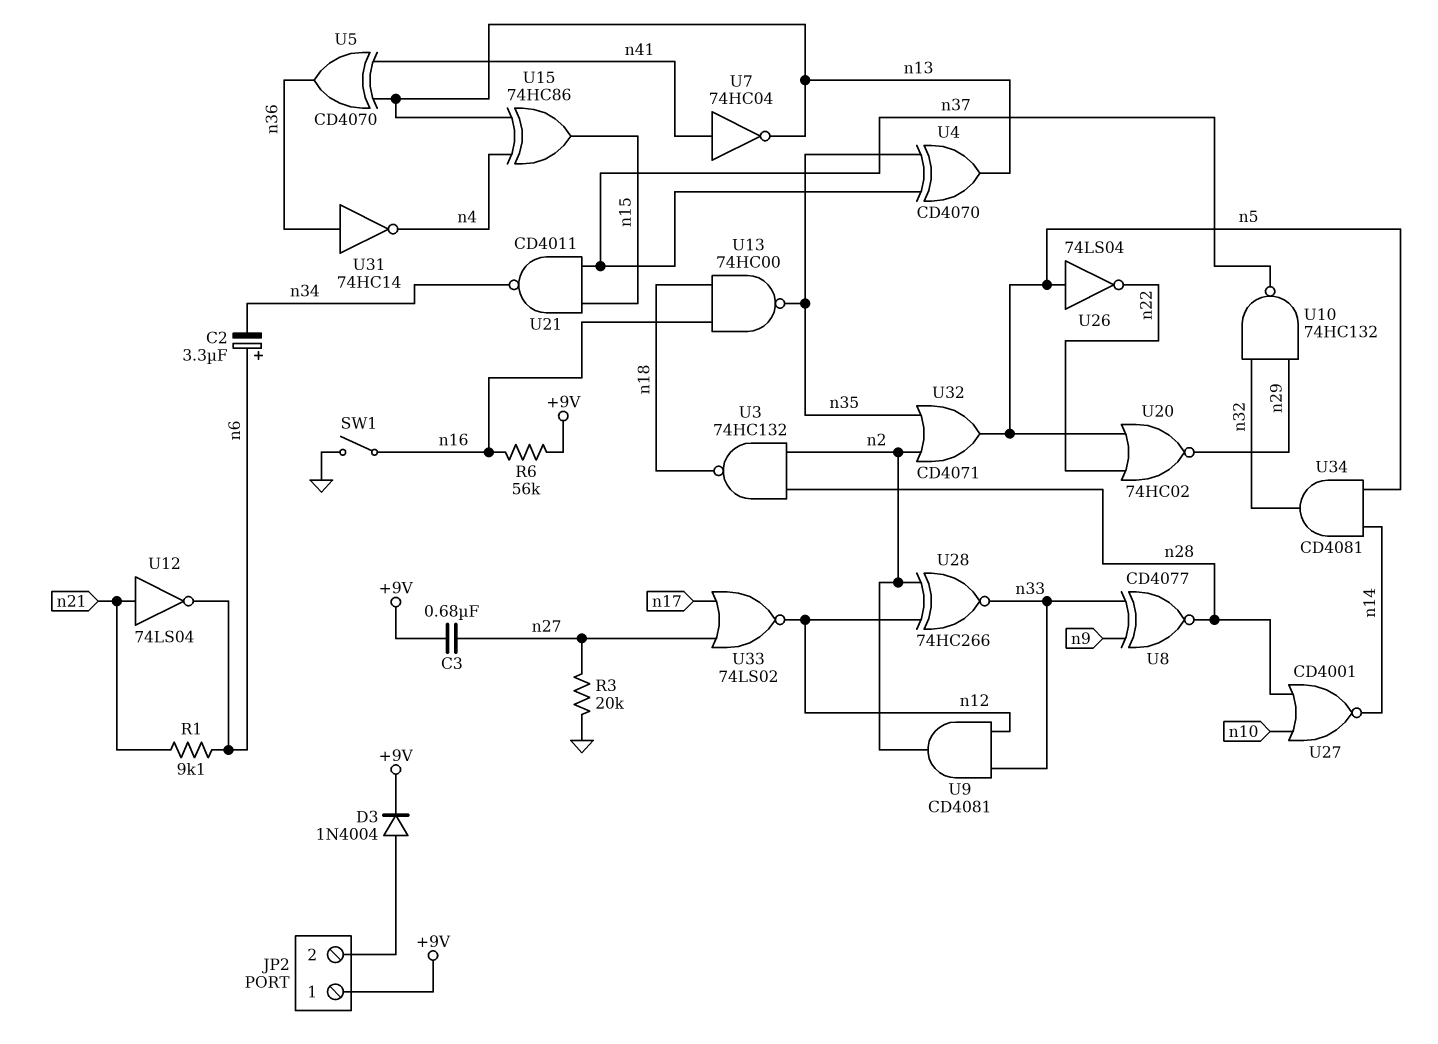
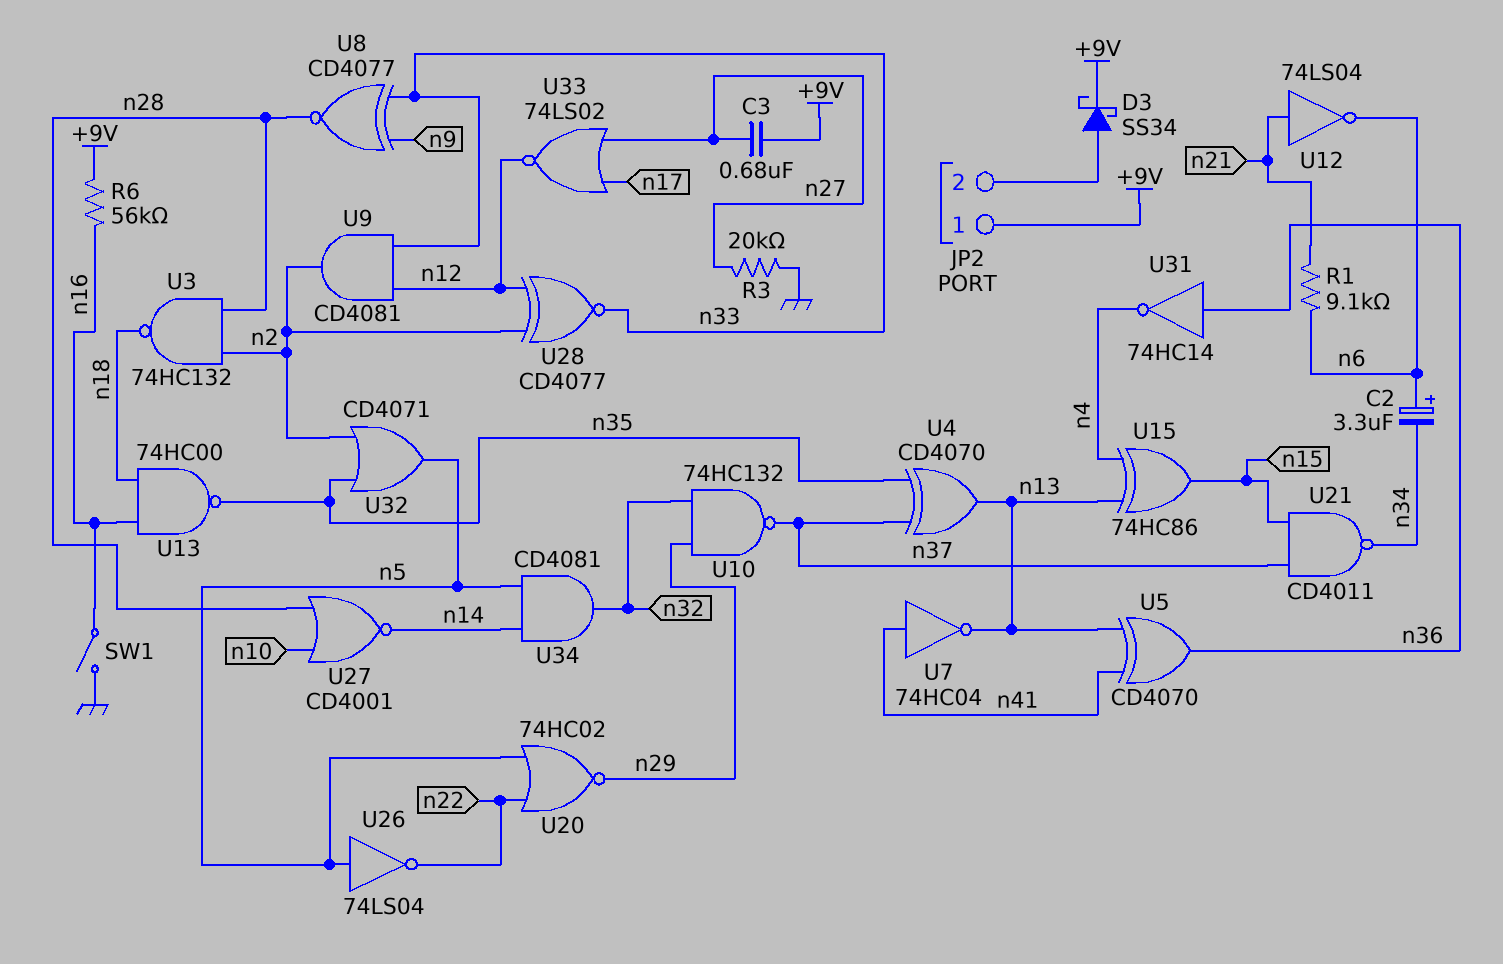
D3: diode 1N4004 (A JP2/2, K +9V) -> schottky SS34 (A JP2/2, K +9V)
U28: XNOR 74HC266 (in n2, in n12, out n33) -> XNOR CD4077 (in n2, in n12, out n33)

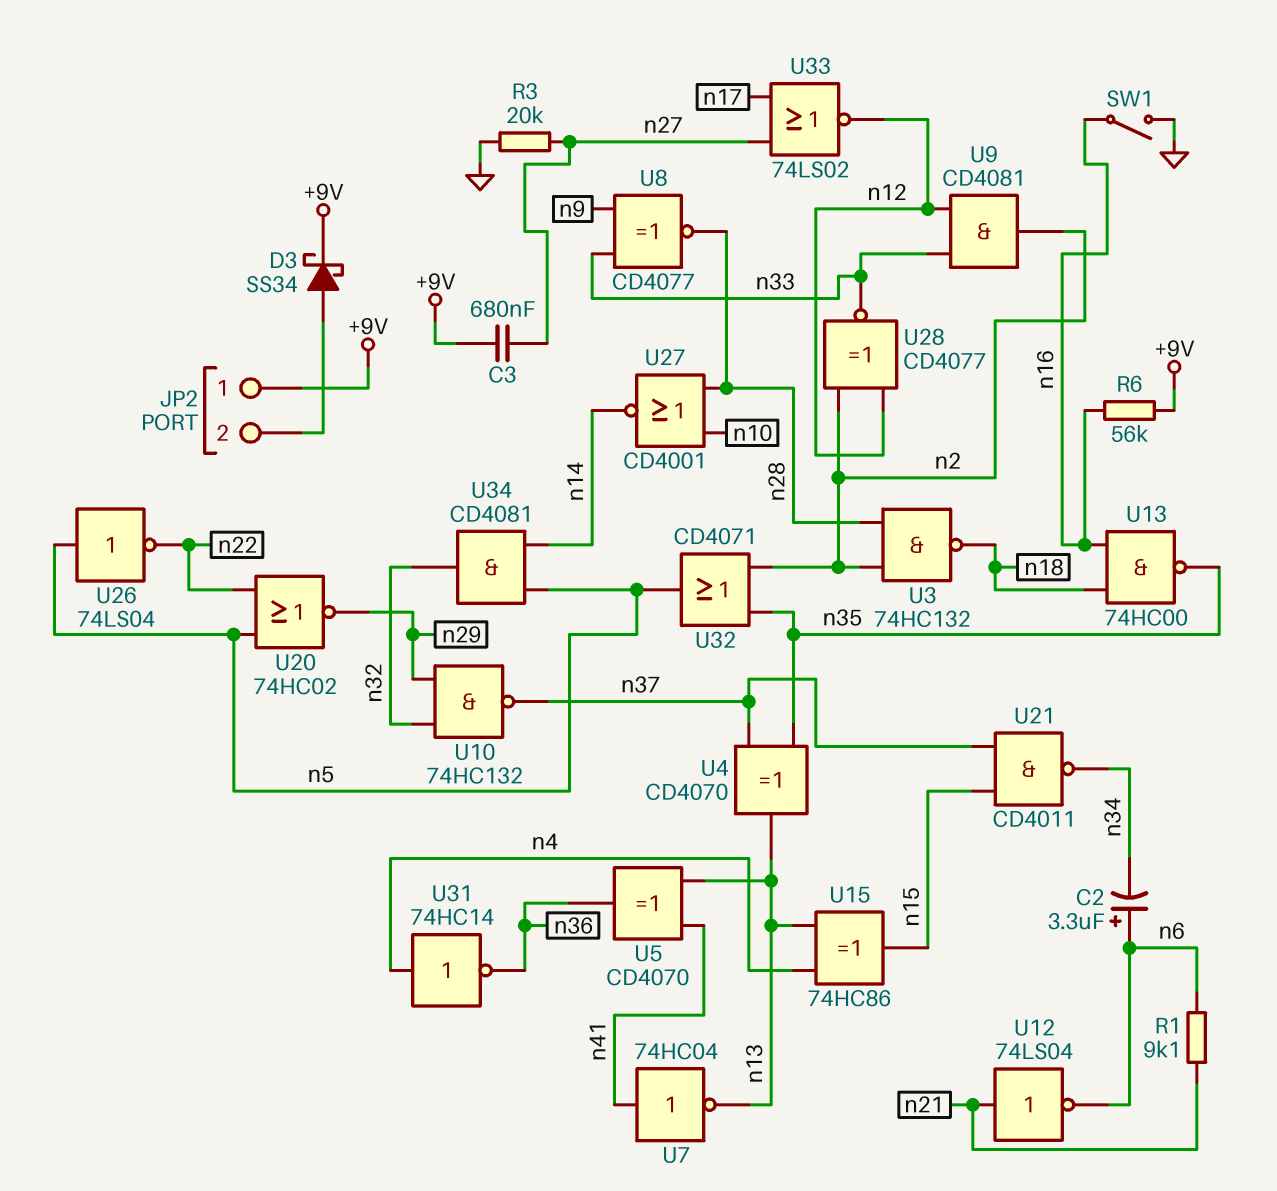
U31: NOT 74HC14 (in n36, out n4) -> NOT 74HC14 (in n4, out n36)

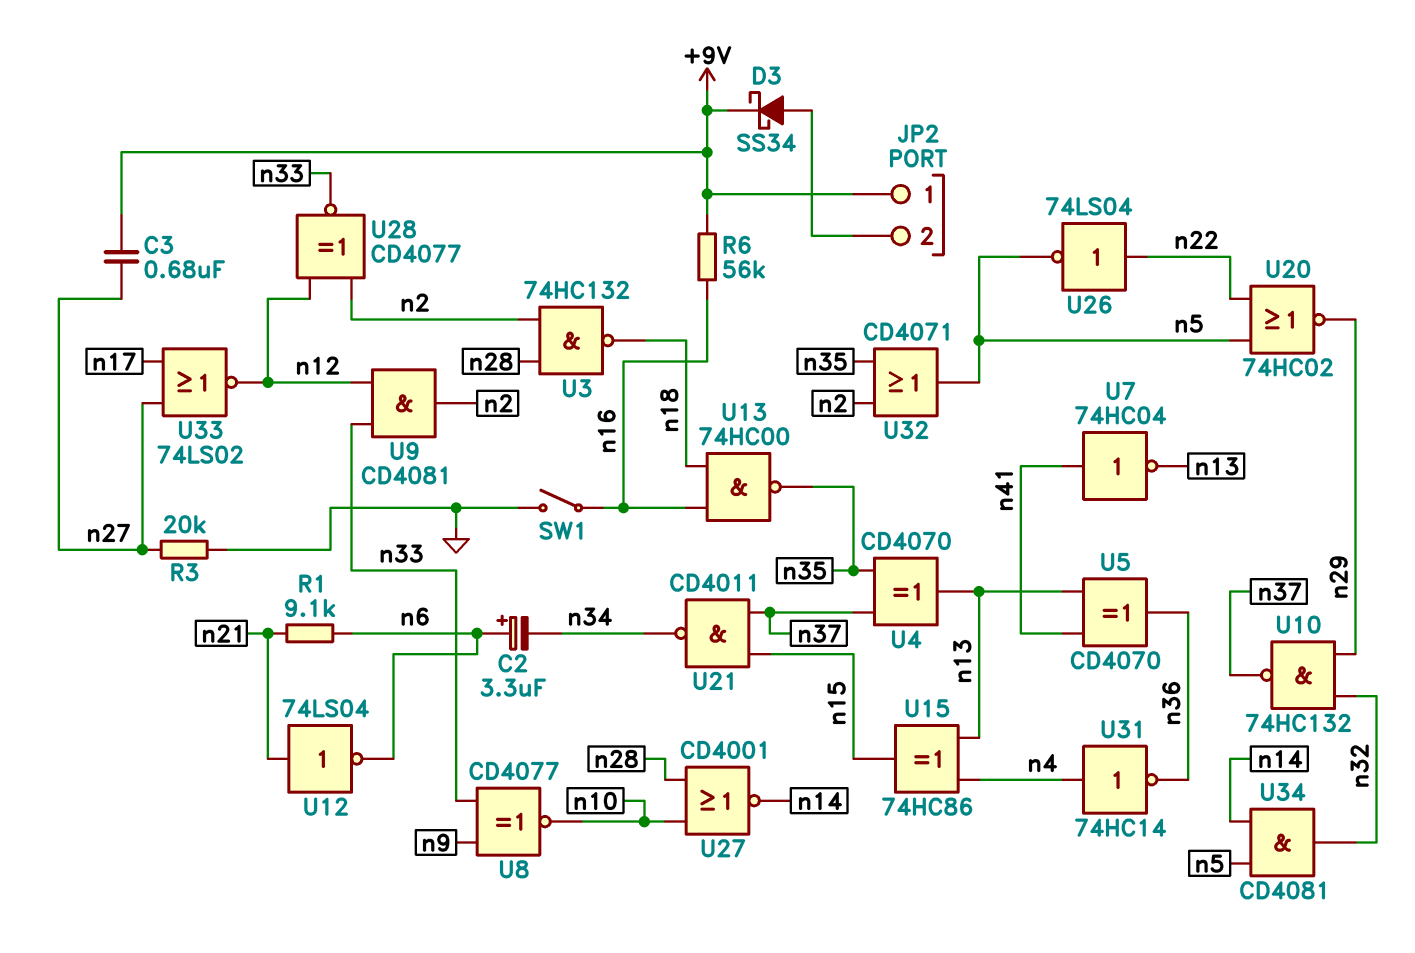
U8: XNOR CD4077 (in n9, in n33, out n28) -> XNOR CD4077 (in n9, in n33, out n10)
U26: NOT 74LS04 (in n5, out n22) -> NOT 74LS04 (in n22, out n5)

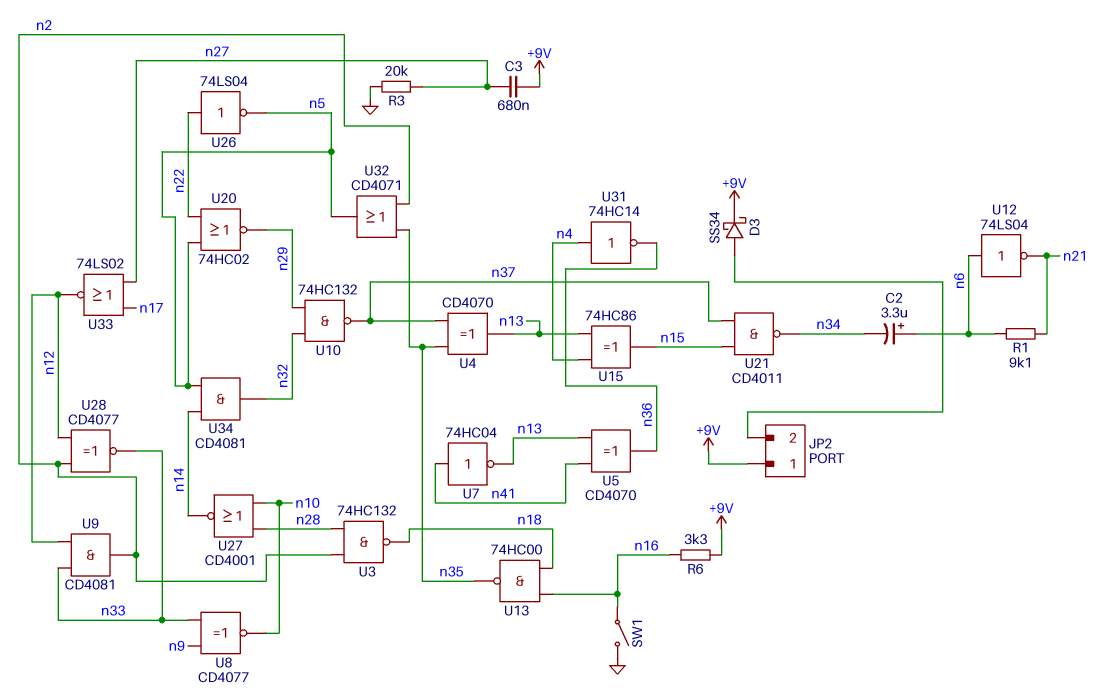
R6: 56k (+9V, n16) -> 3.3k (+9V, n16)
U12: NOT 74LS04 (in n21, out n6) -> NOT 74LS04 (in n6, out n21)

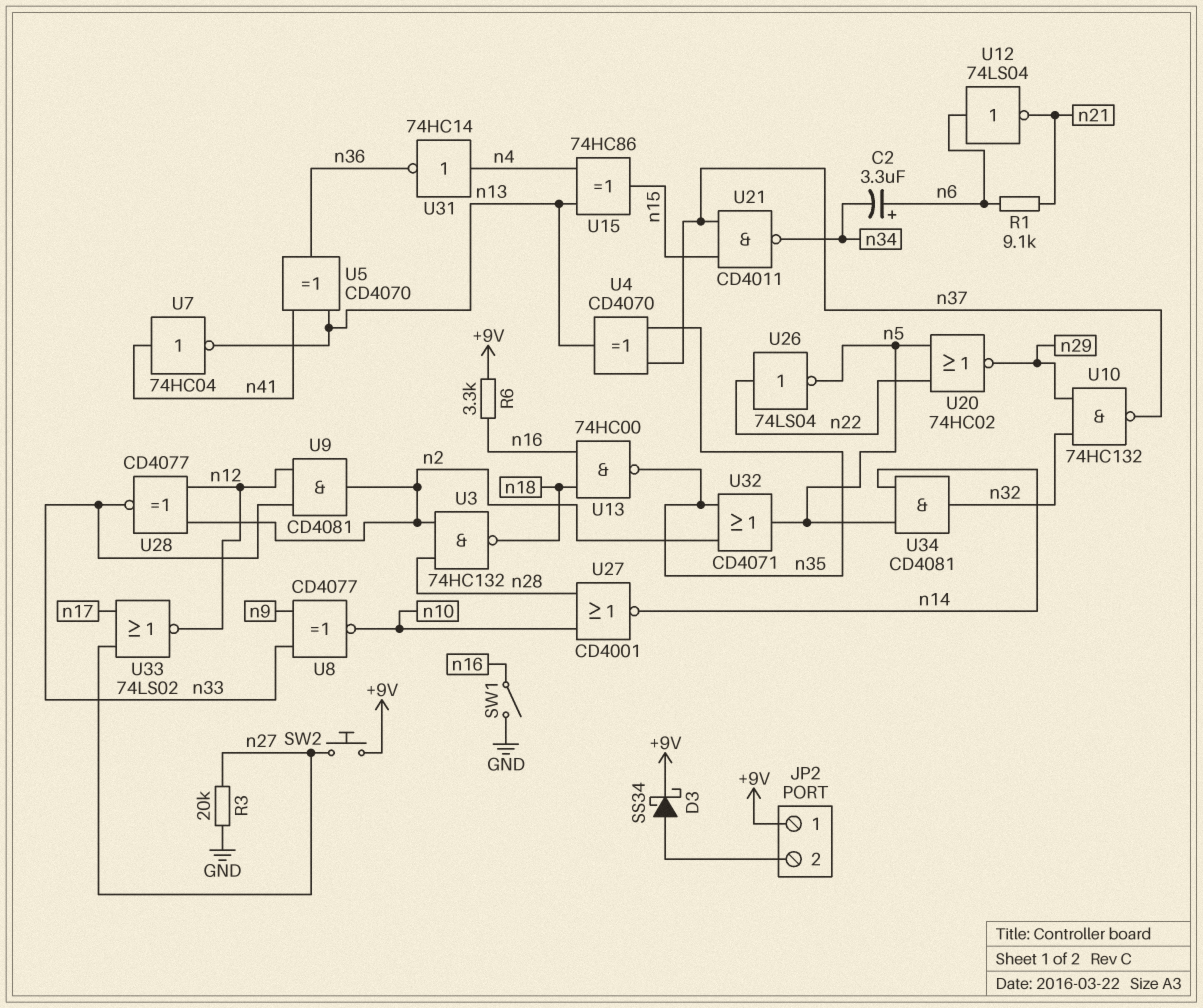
C3: 680nF (+9V, n27) -> none
SW2: none -> button (+9V, n27)

